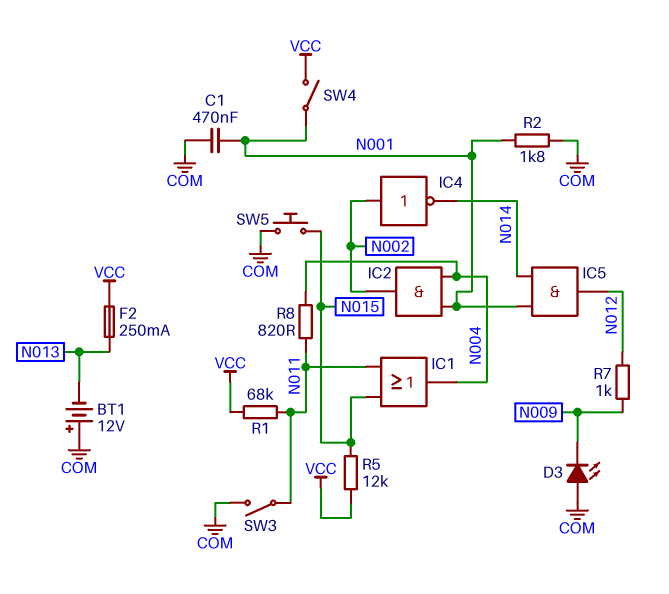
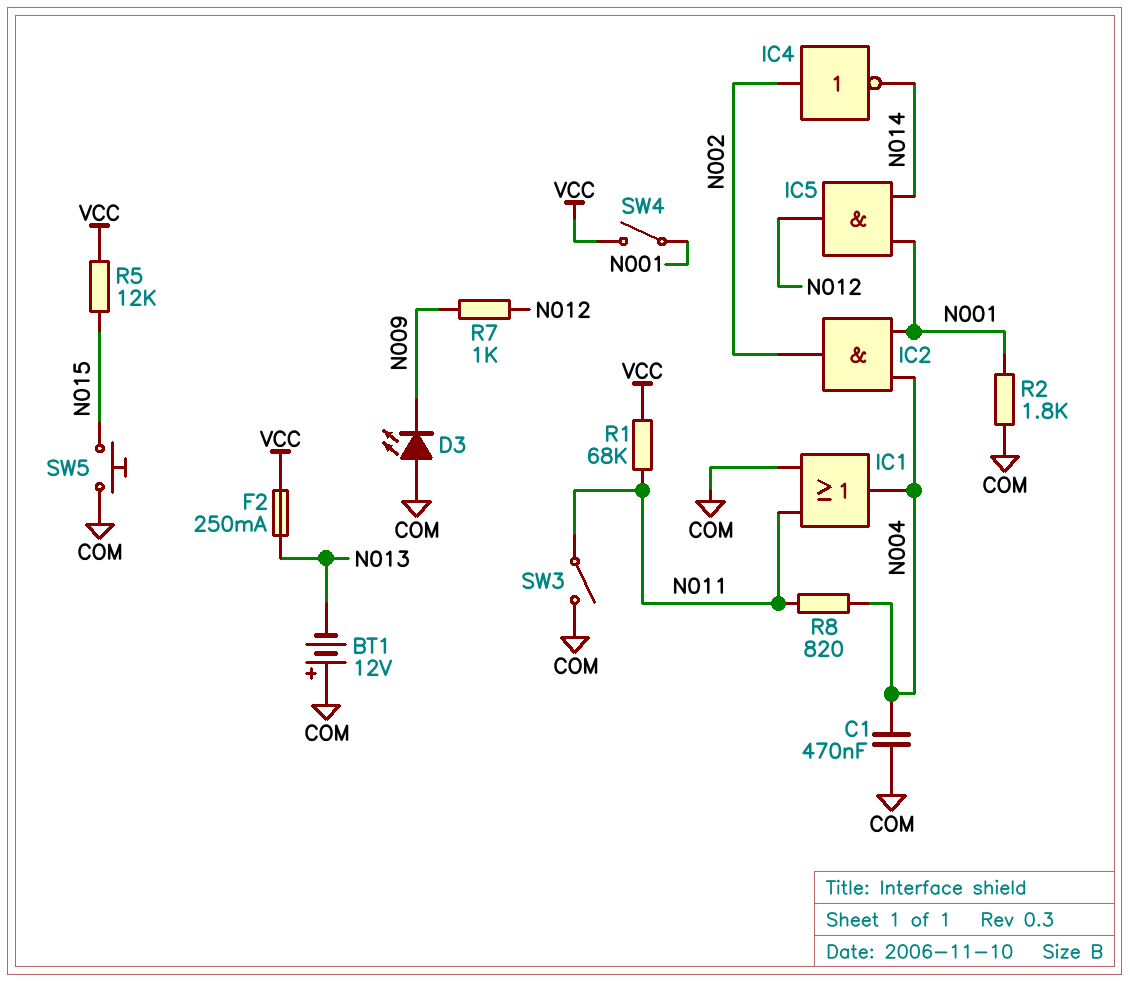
C1: 470nF (COM, N001) -> 470nF (COM, N004)
IC1: OR (in N011, in N015, out N004) -> OR (in COM, in N011, out N004)

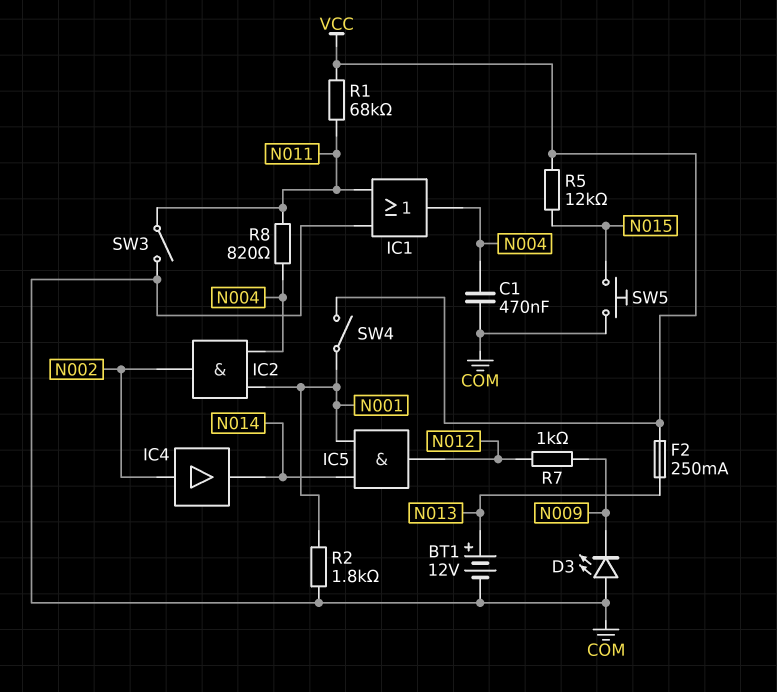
BT1: 12V (plus COM, minus N013) -> 12V (plus N013, minus COM)
IC4: NOT (in N002, out N014) -> buffer (in N002, out N014)

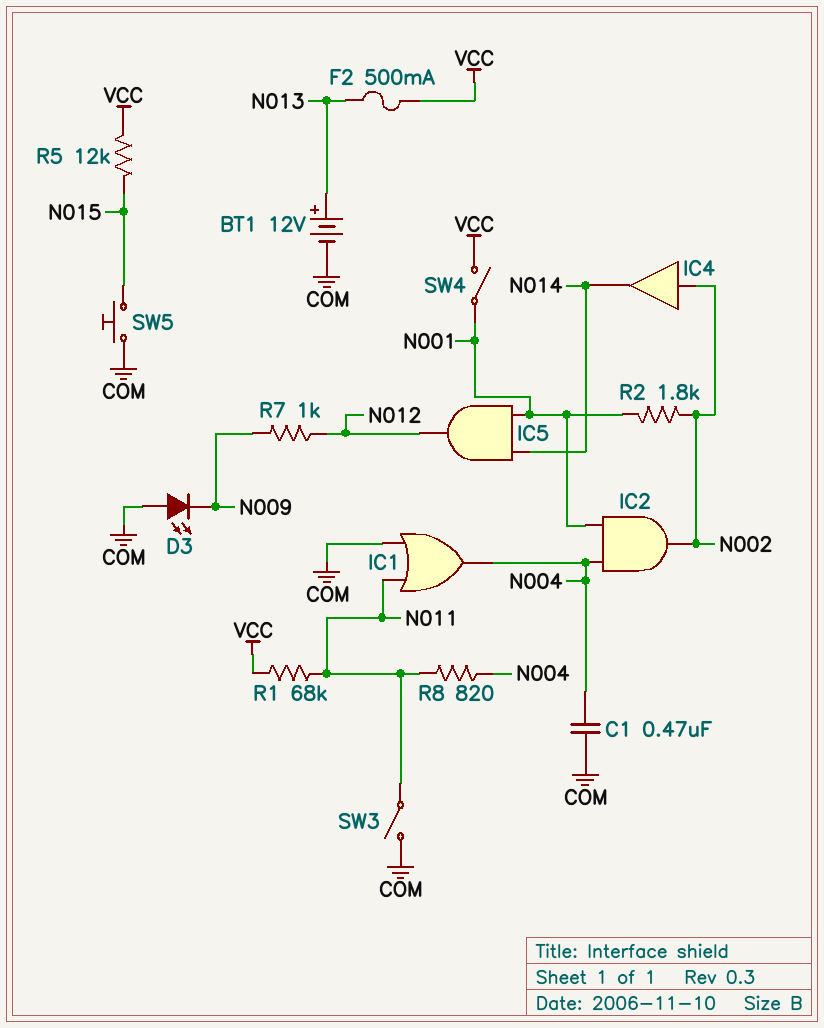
F2: 250mA (N013, VCC) -> 500mA (N013, VCC)
R2: 1.8k (COM, N001) -> 1.8k (N001, N002)

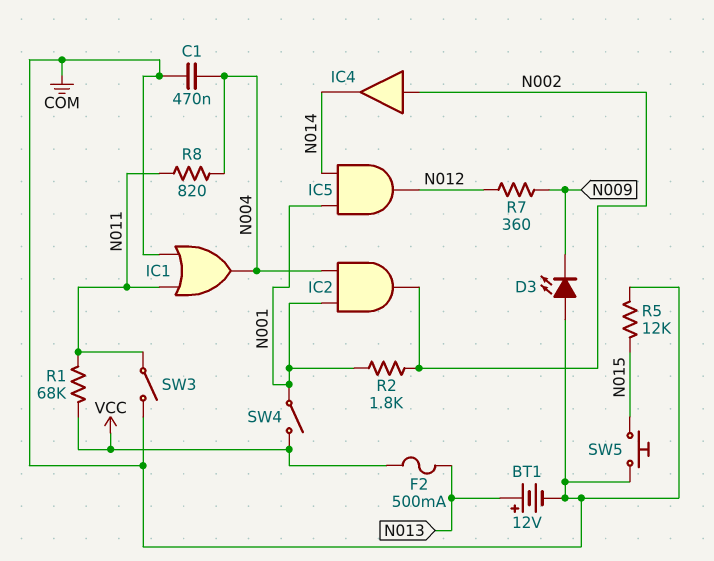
R5: 12k (N015, VCC) -> 12k (COM, N015)
R7: 1k (N009, N012) -> 360 (N009, N012)

